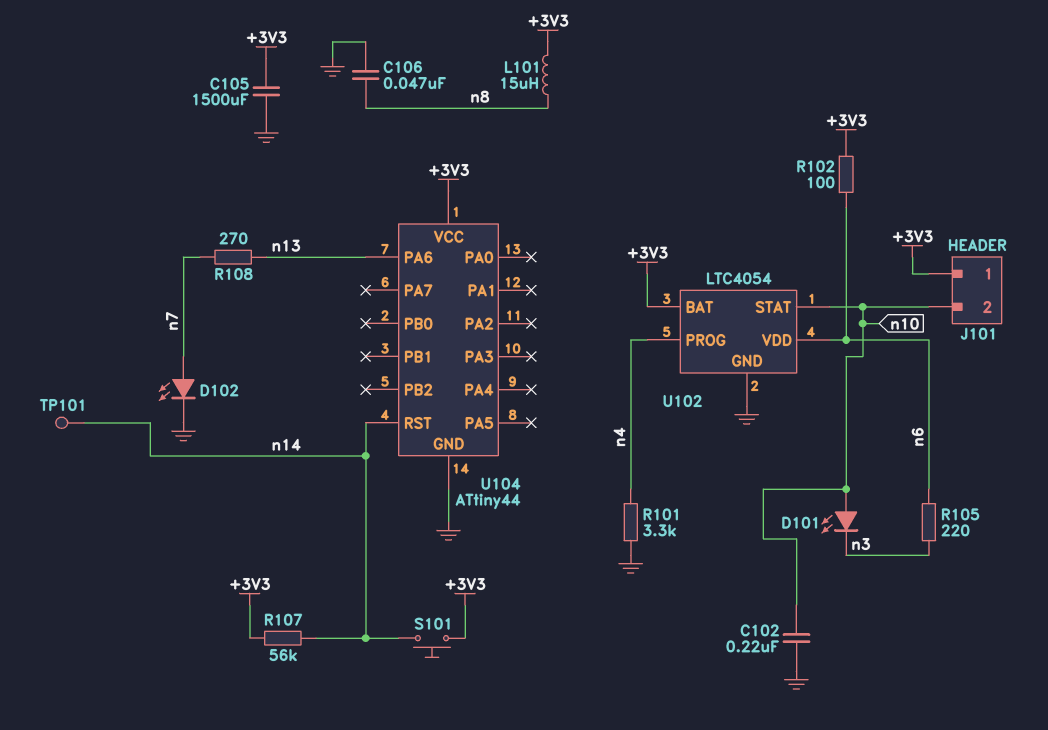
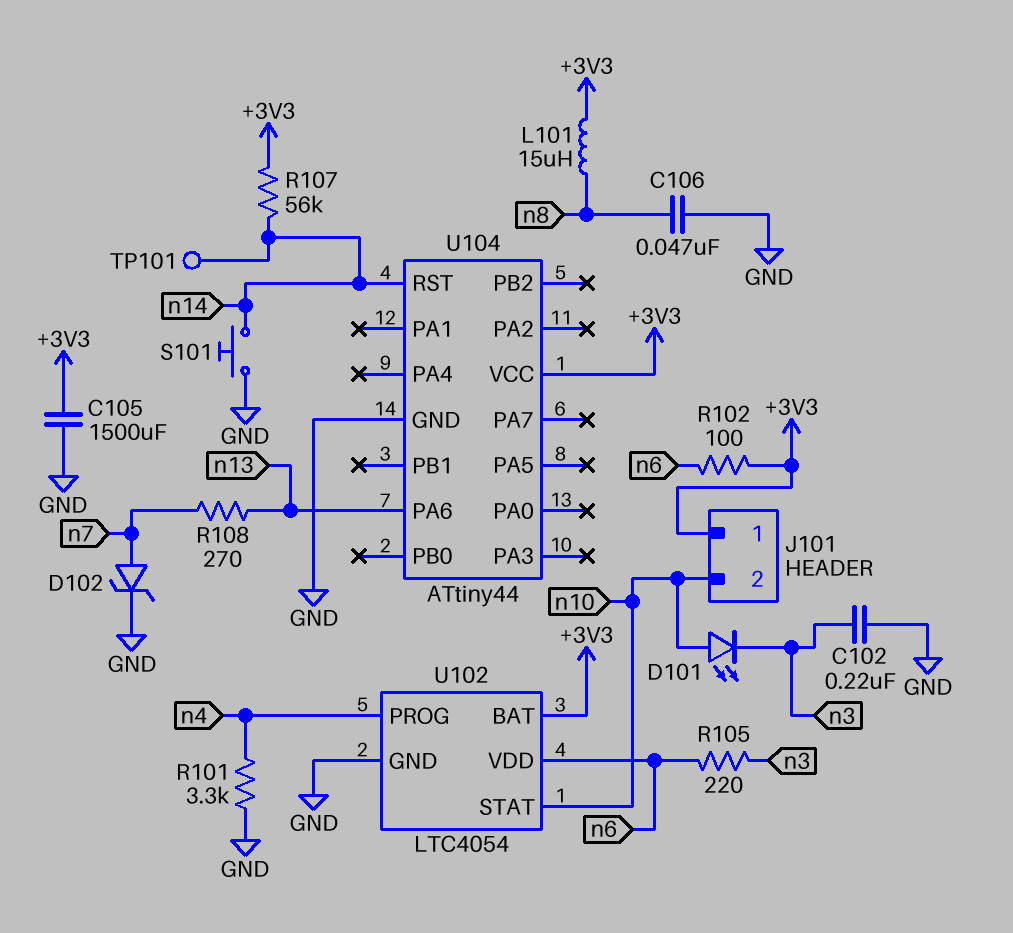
C102: 220nF (GND, n10) -> 220nF (GND, n3)
D102: LED (A n7, K GND) -> zener (A n7, K GND)
S101: button (+3V3, n14) -> button (GND, n14)

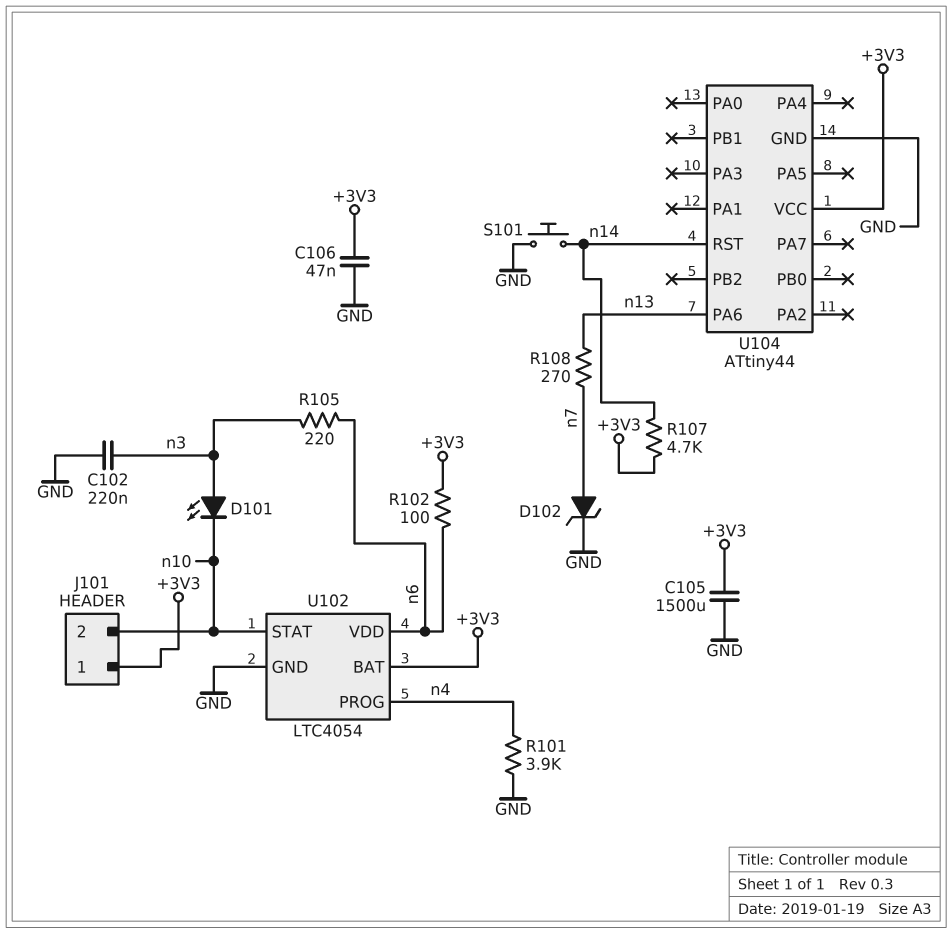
C106: 47nF (GND, n8) -> 47nF (+3V3, GND)
D101: LED (A n10, K n3) -> LED (A n3, K n10)
L101: 15uH (+3V3, n8) -> none
R101: 3.3k (GND, n4) -> 3.9k (GND, n4)
R107: 56k (+3V3, n14) -> 4.7k (+3V3, n14)
TP101: test point (n14) -> none

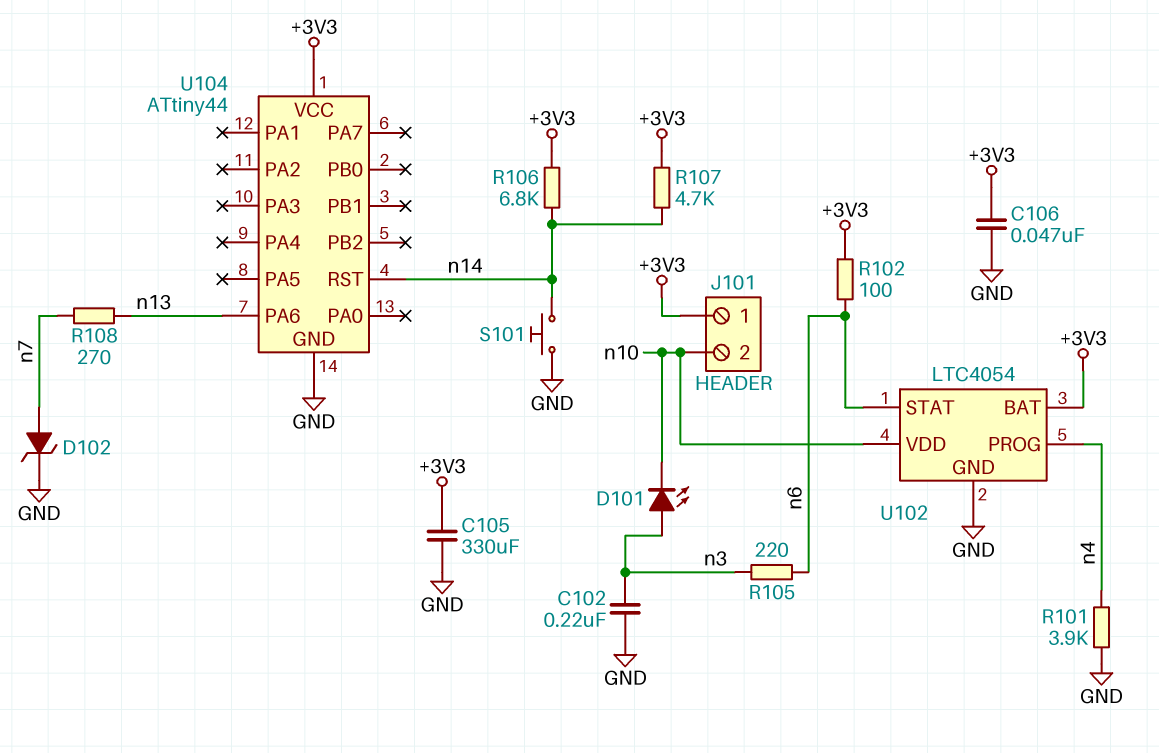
C105: 1500uF (+3V3, GND) -> 330uF (+3V3, GND)
R106: none -> 6.8k (+3V3, n14)
U102 pin STAT: n10 -> n6
U102 pin VDD: n6 -> n10

